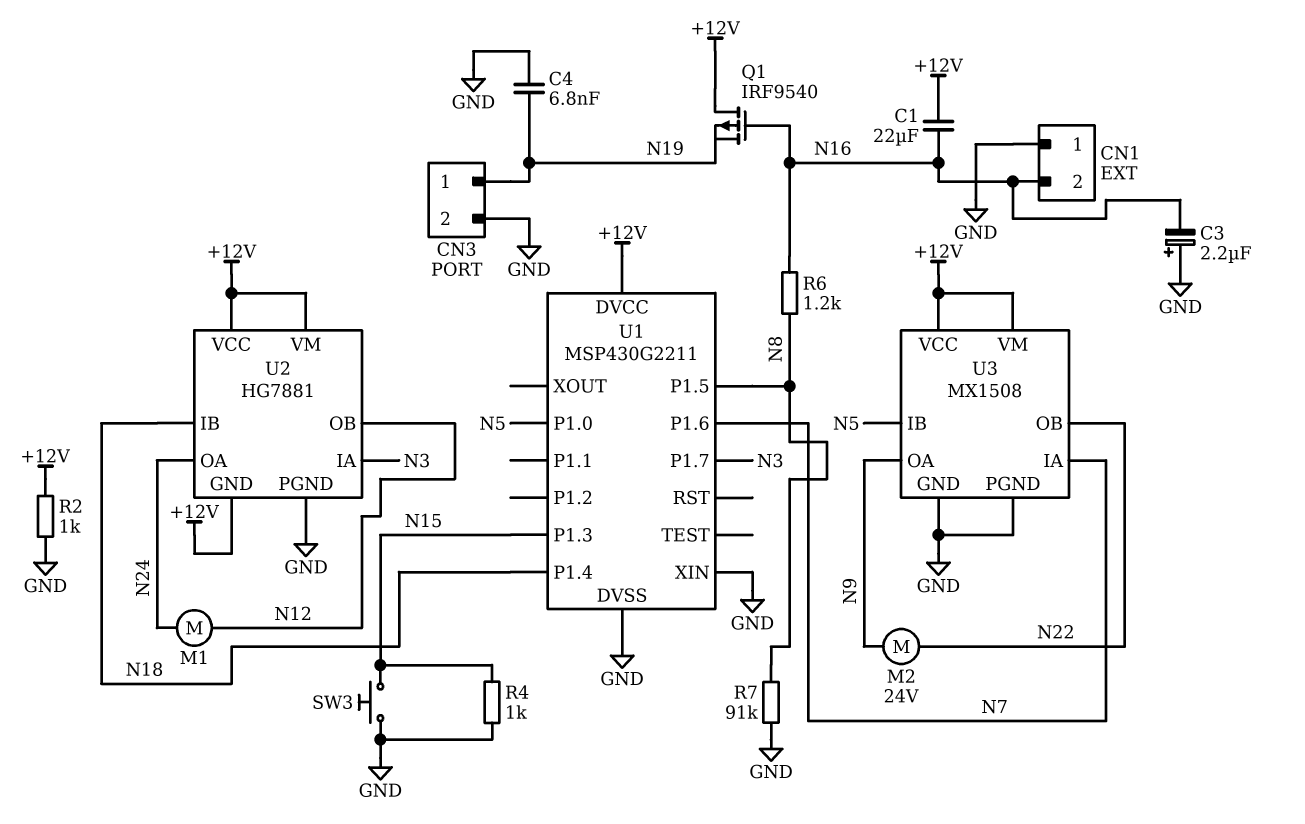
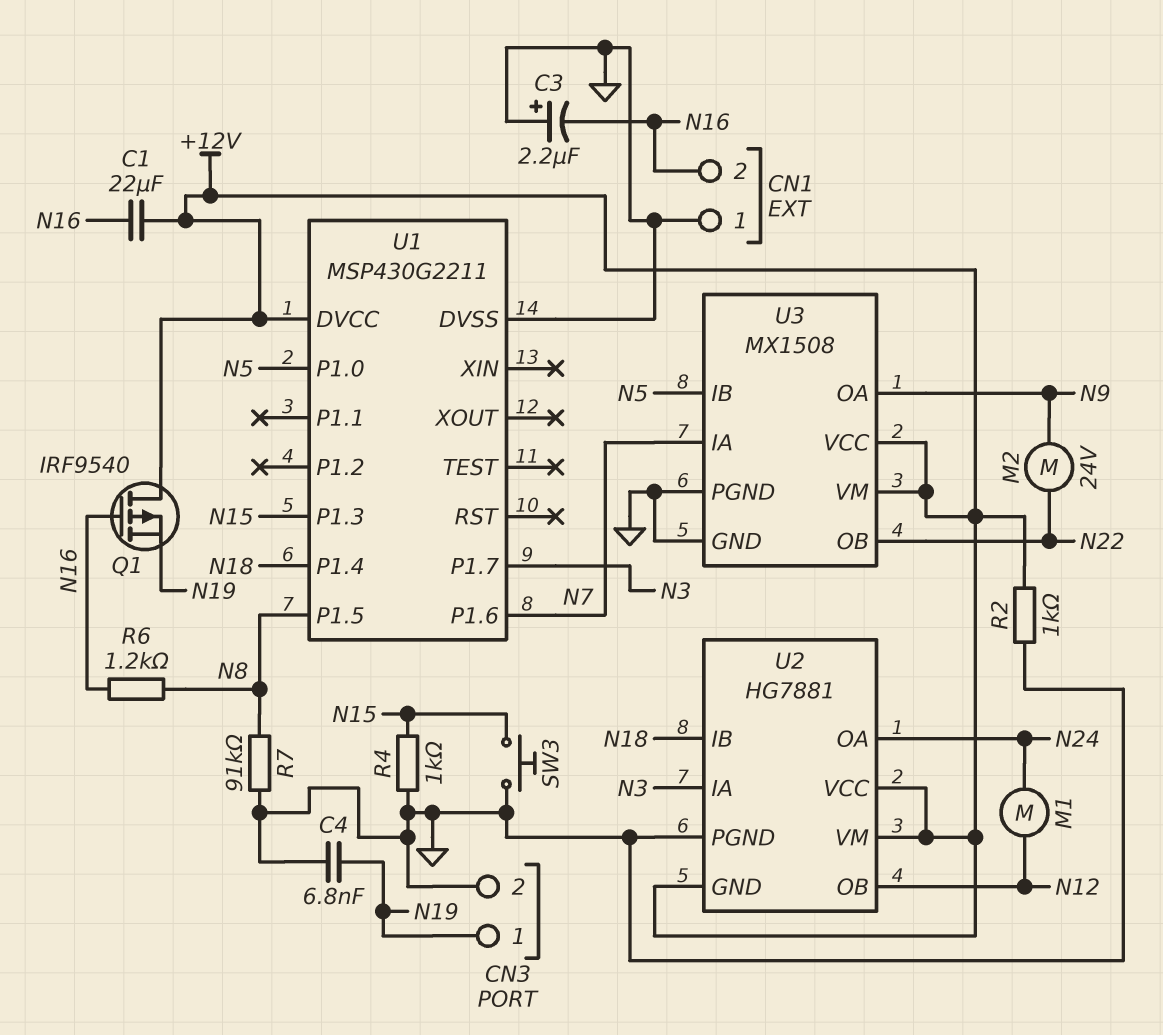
U1 pin XIN: GND -> none

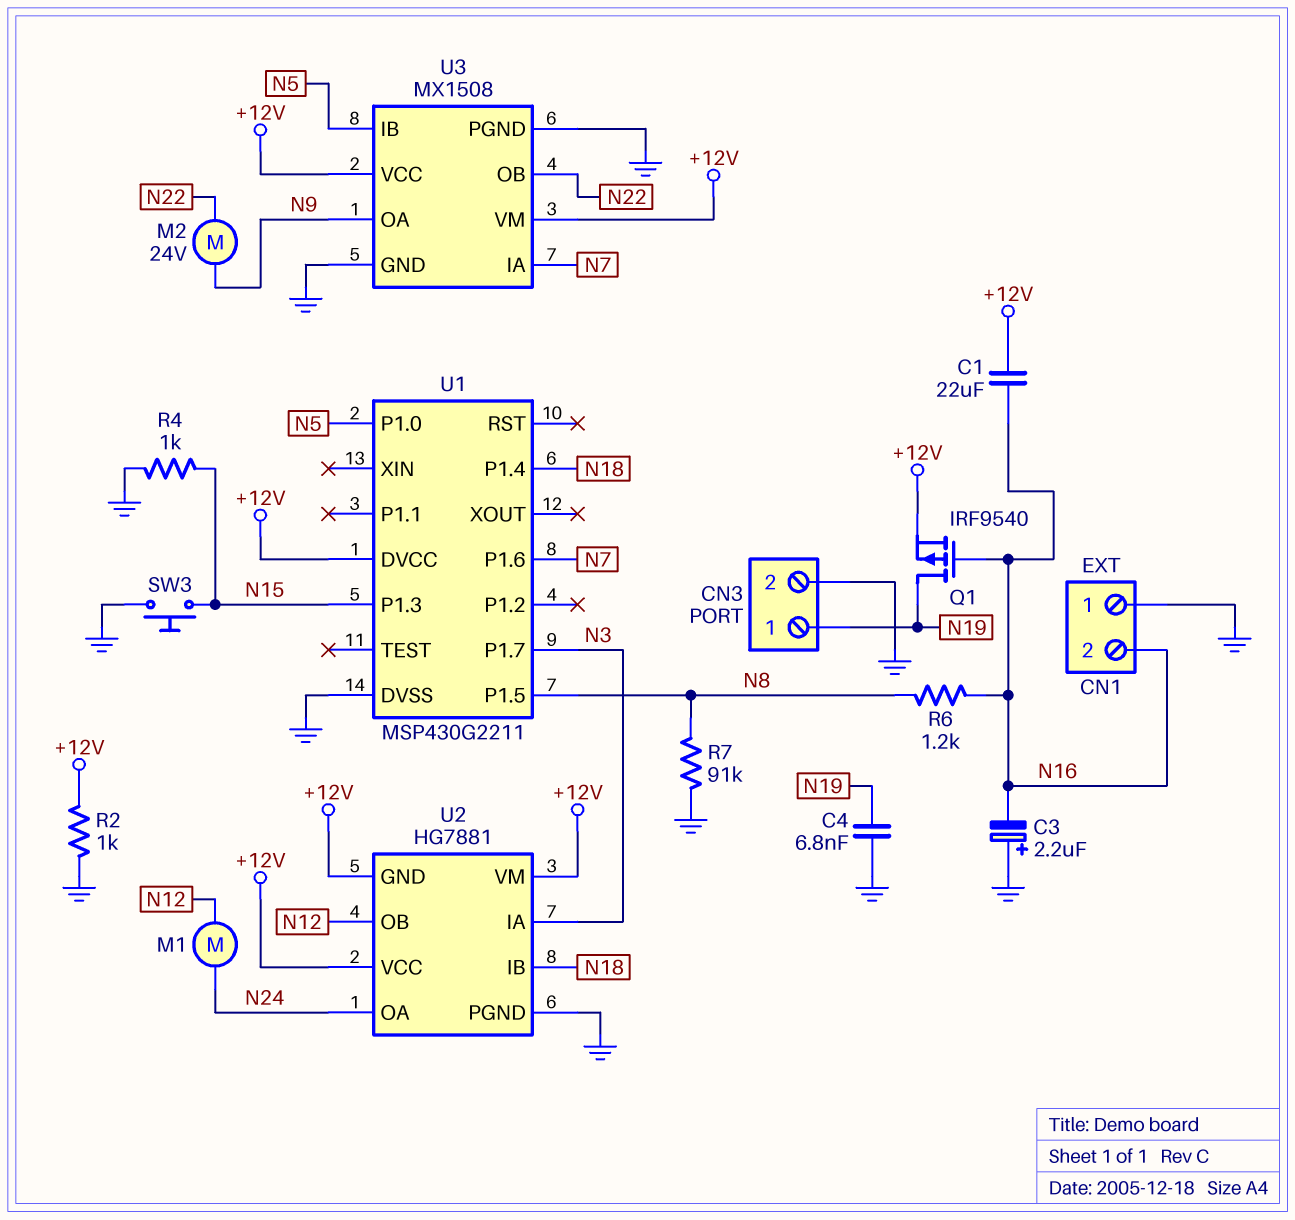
Q1: PMOS IRF9540 (G N16, D +12V, S N19) -> PMOS IRF9540 (G N16, D N19, S +12V)

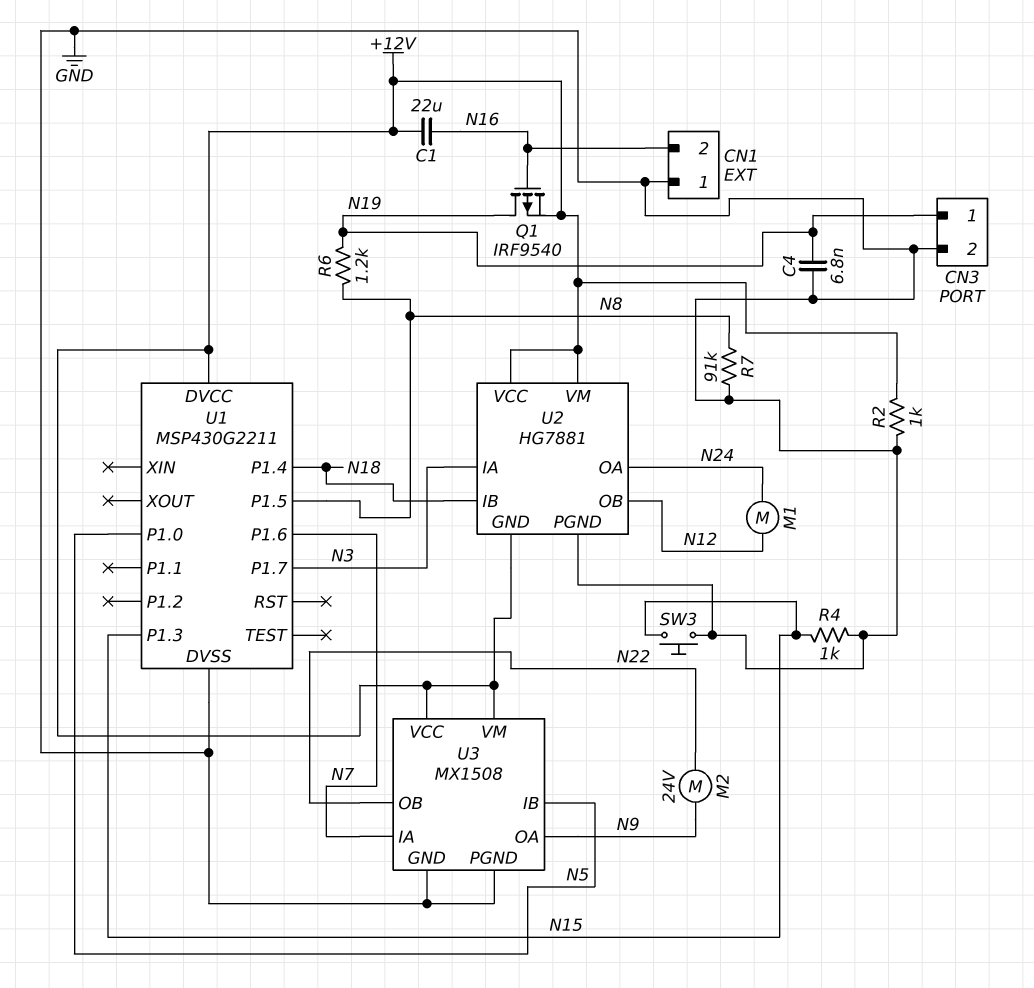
C3: 2.2uF (plus GND, minus N16) -> none
R6: 1.2k (N8, N16) -> 1.2k (N8, N19)

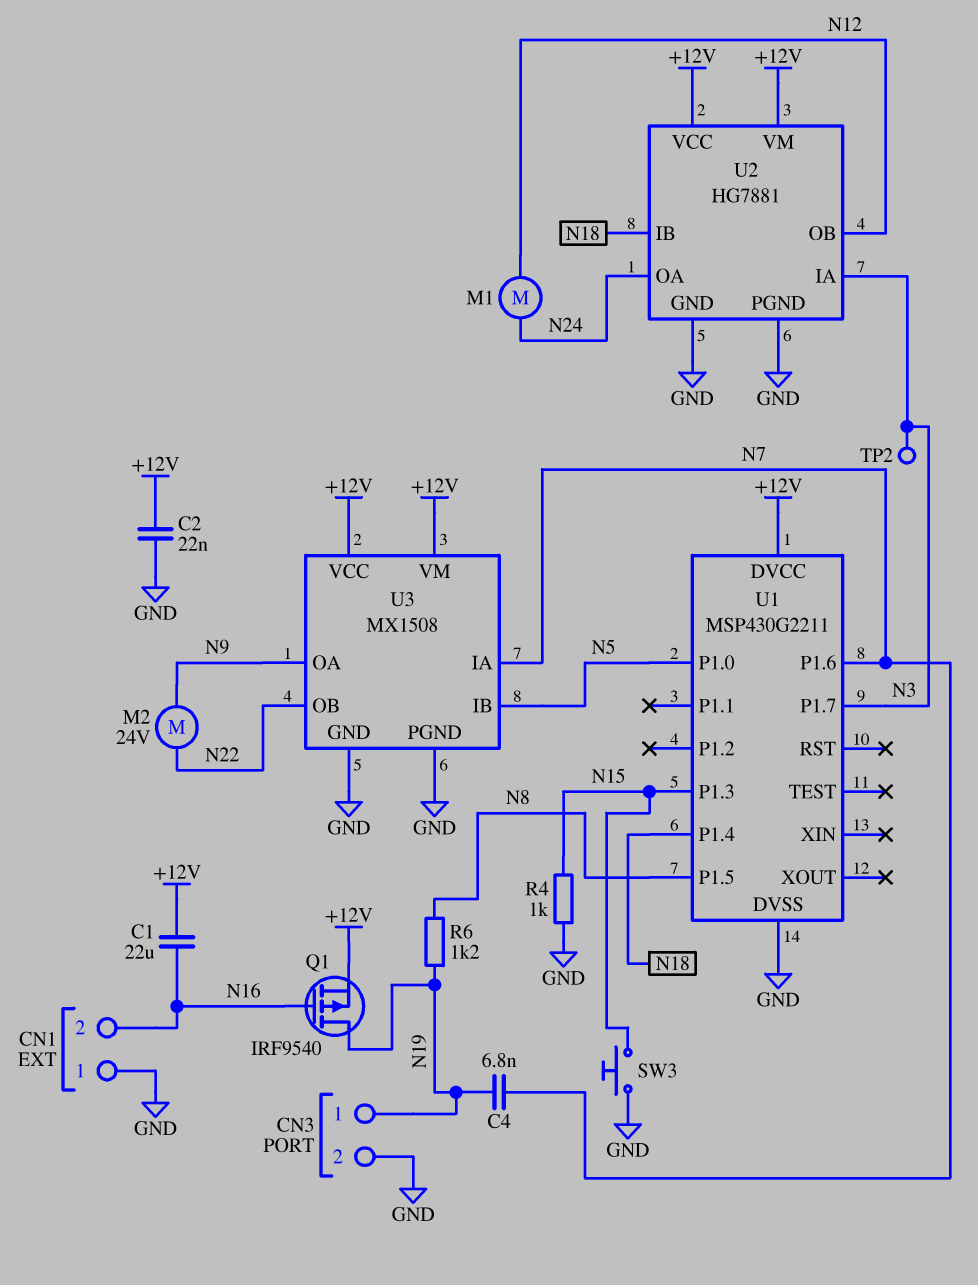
C2: none -> 22nF (+12V, GND)
C4: 6.8nF (GND, N19) -> 6.8nF (N7, N19)
R2: 1k (+12V, GND) -> none
R7: 91k (GND, N8) -> none
TP2: none -> test point (N3)
U2 pin GND: +12V -> GND

